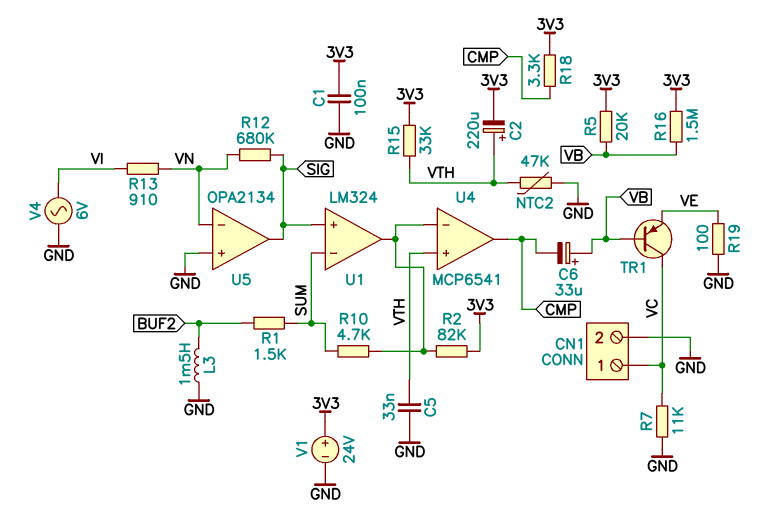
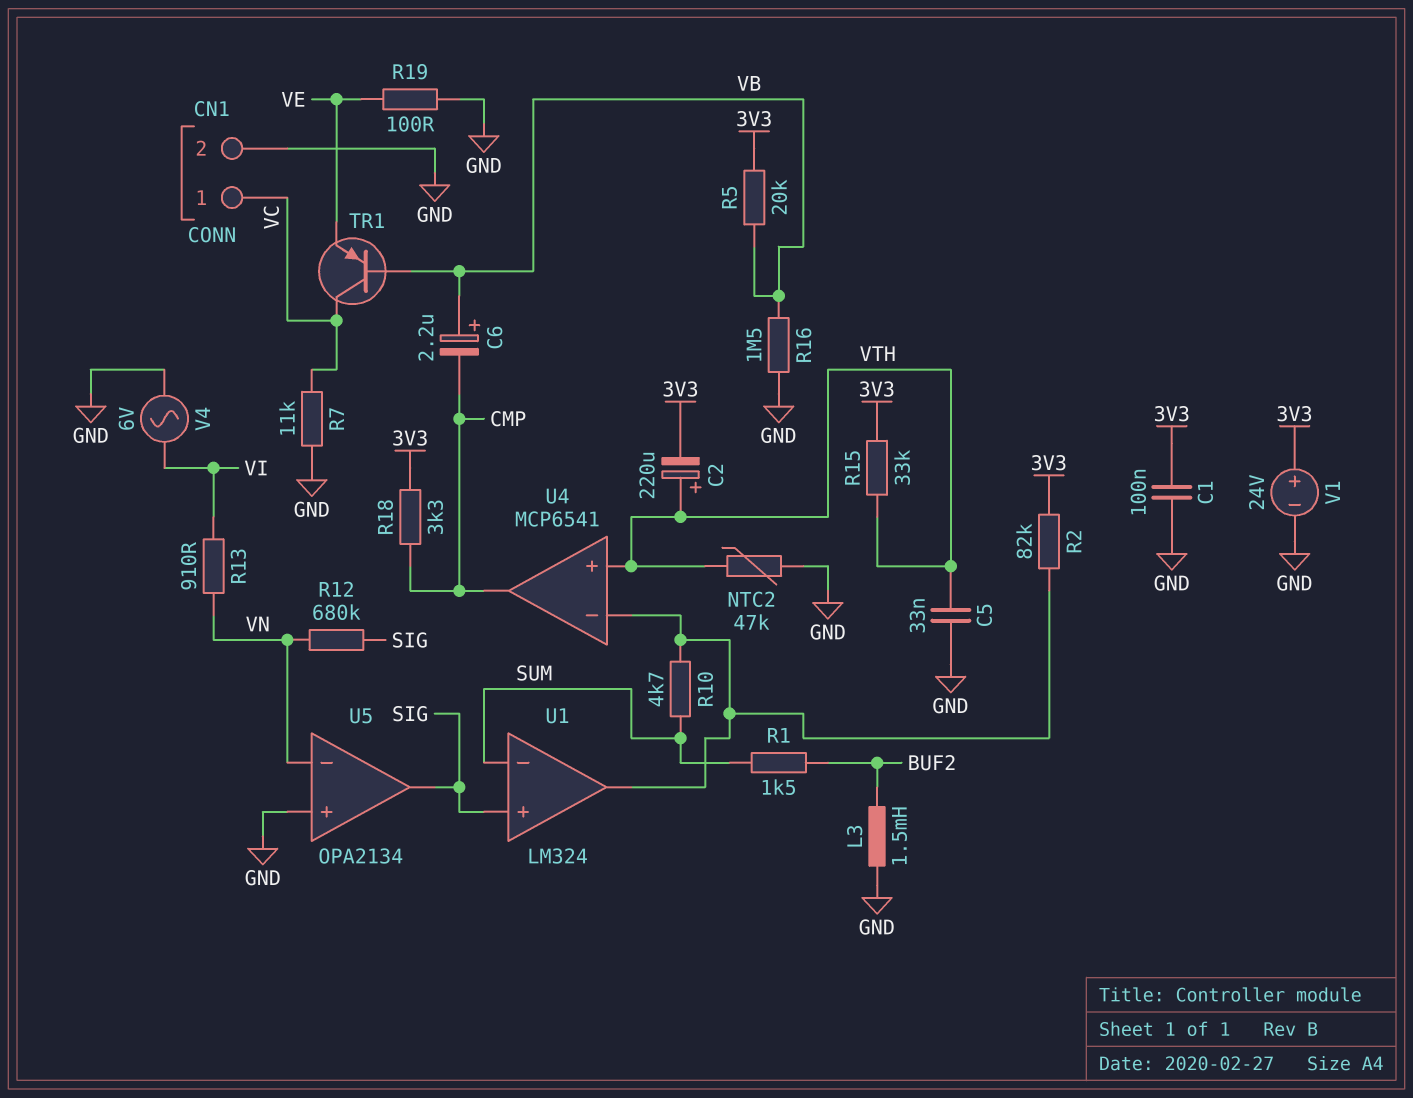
C6: 33uF (plus VB, minus CMP) -> 2.2uF (plus VB, minus CMP)
R16: 1.5M (3V3, VB) -> 1.5M (GND, VB)

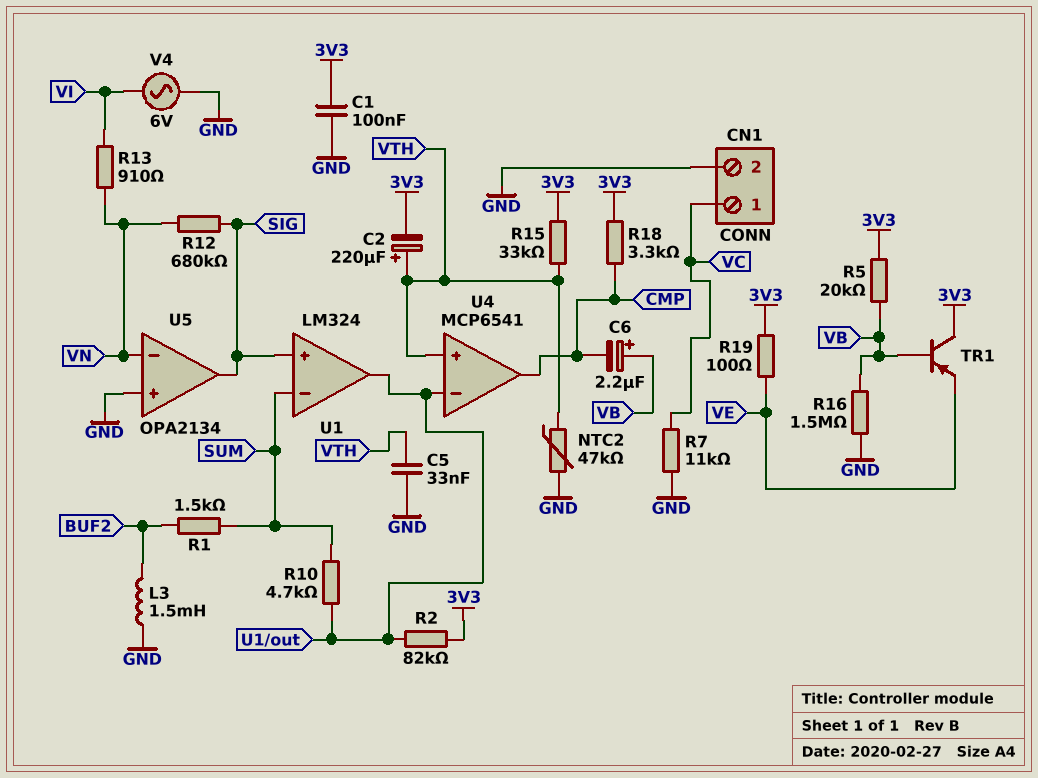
R19: 100 (GND, VE) -> 100 (3V3, VE)
TR1: PNP (B VB, C VC, E VE) -> PNP (B VB, C 3V3, E VE)
V1: 24V (plus 3V3, minus GND) -> none

